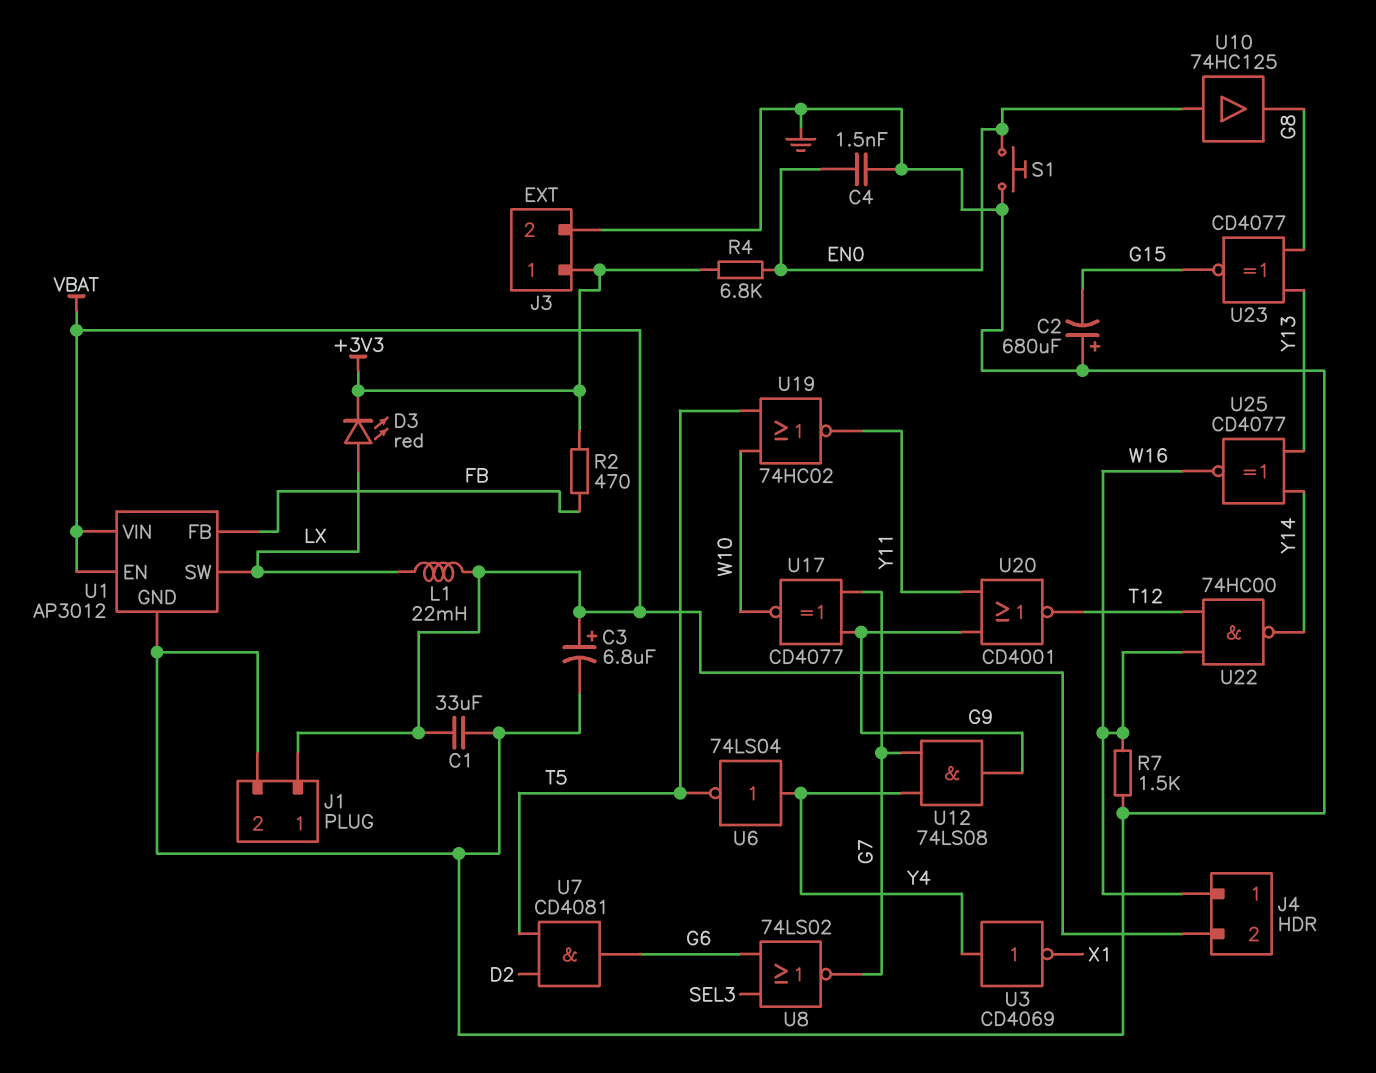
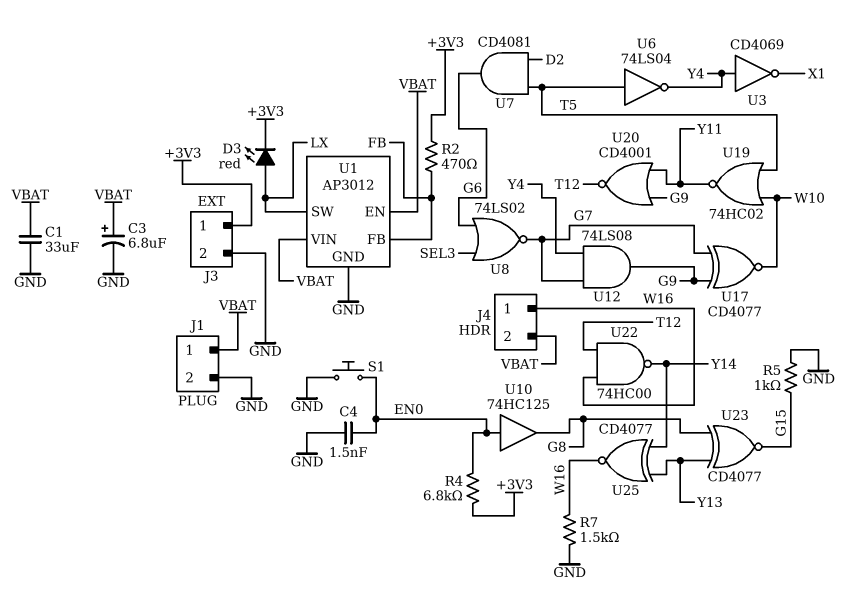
C2: 680uF (plus GND, minus G15) -> none
L1: 22mH (LX, VBAT) -> none
R5: none -> 1k (G15, GND)
U6: NOT 74LS04 (in Y4, out T5) -> NOT 74LS04 (in T5, out Y4)

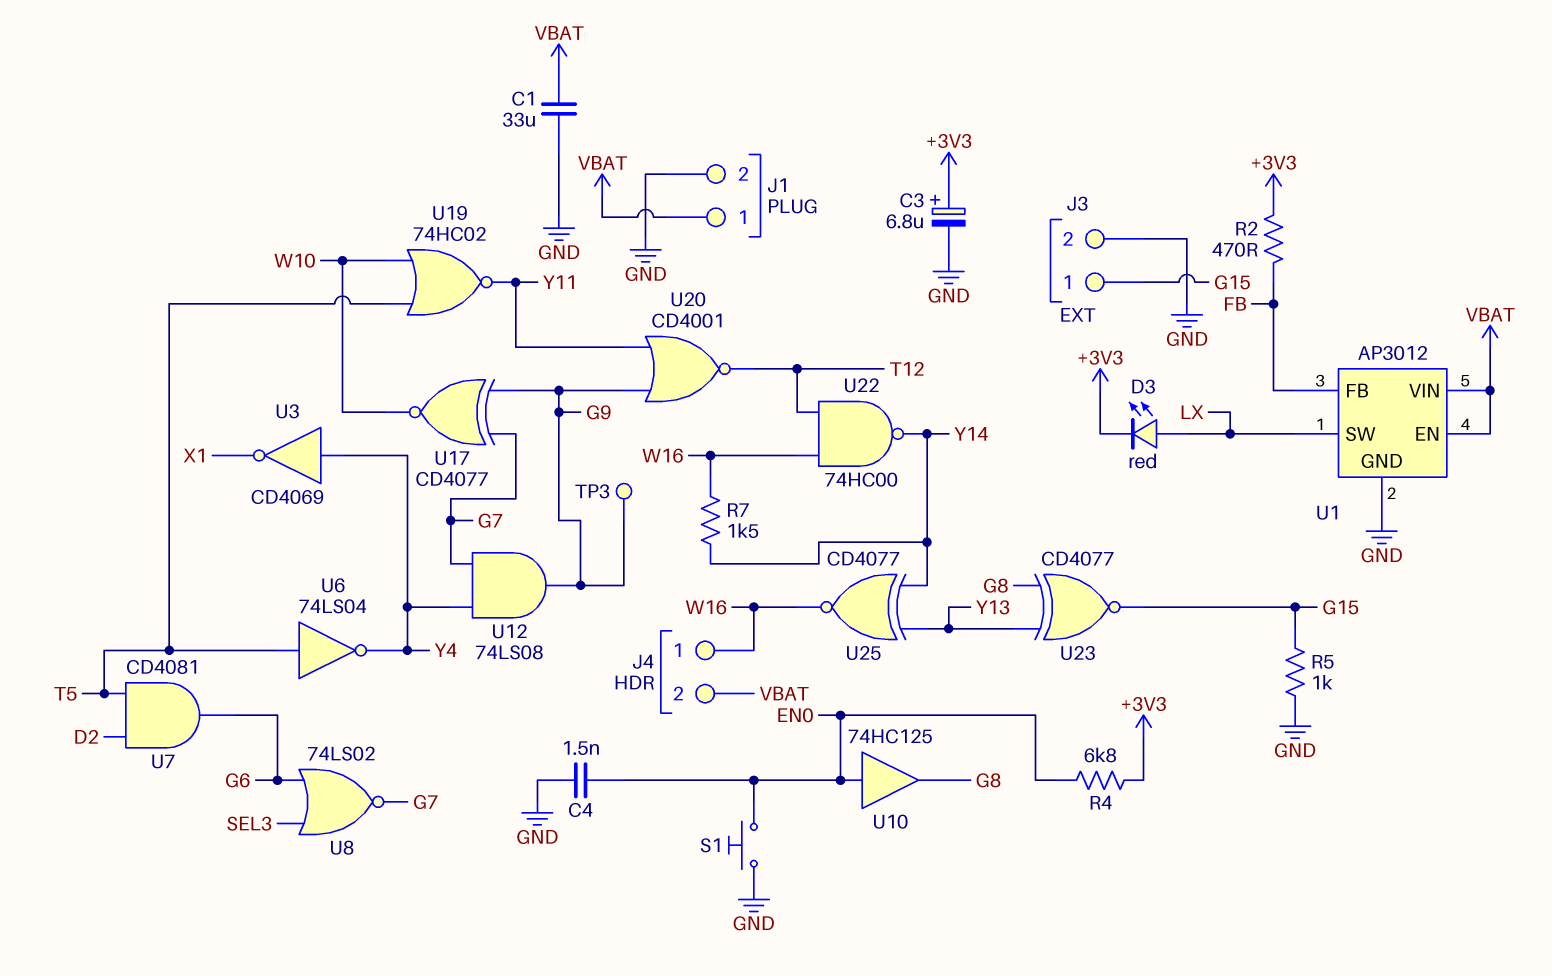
C3: 6.8uF (plus VBAT, minus GND) -> 6.8uF (plus +3V3, minus GND)
J3 pin 1: +3V3 -> G15
R7: 1.5k (GND, W16) -> 1.5k (W16, Y14)
TP3: none -> test point (G9)

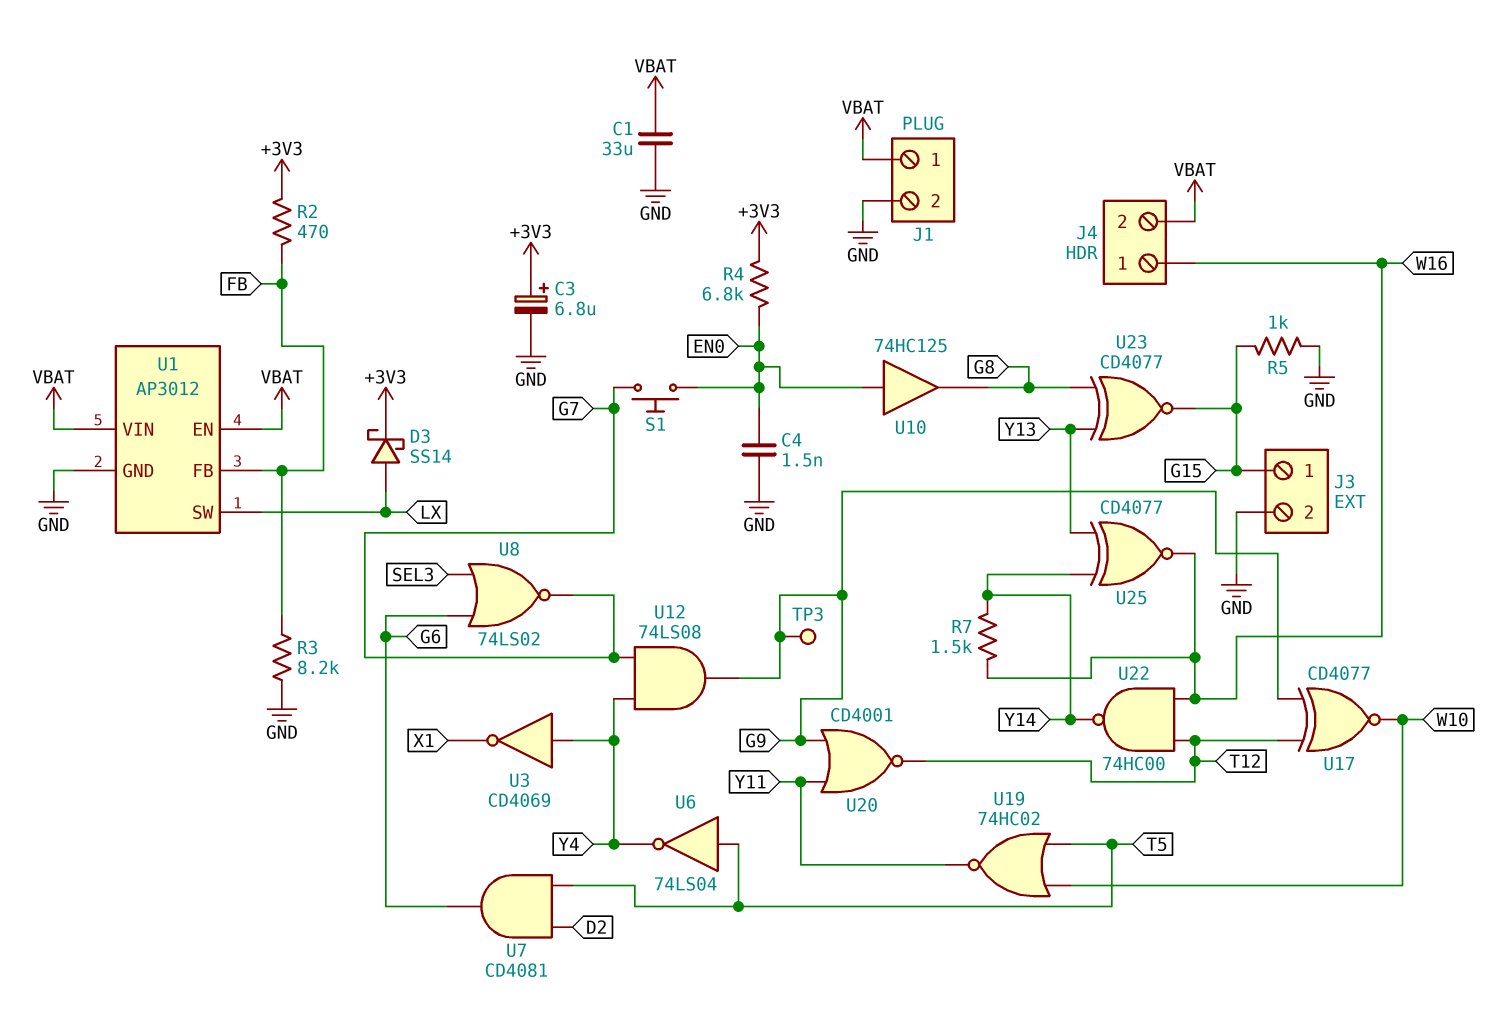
D3: LED red (A LX, K +3V3) -> schottky SS14 (A LX, K +3V3)
R3: none -> 8.2k (FB, GND)
S1: button (EN0, GND) -> button (EN0, G7)
U17: XNOR CD4077 (in G7, in G9, out W10) -> XNOR CD4077 (in G9, in T12, out W10)

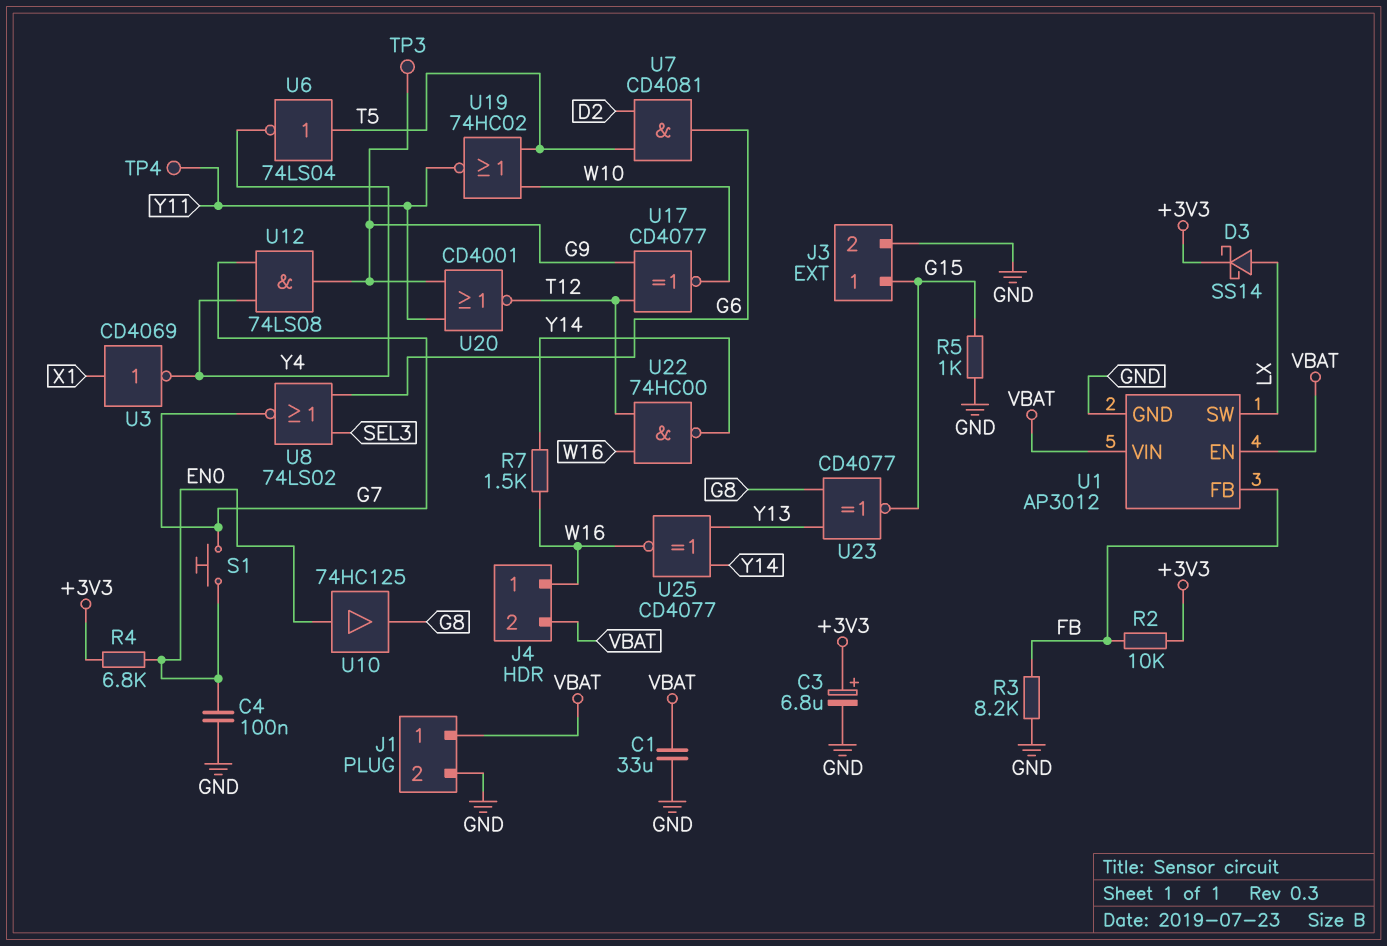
C4: 1.5nF (EN0, GND) -> 100nF (EN0, GND)
R2: 470 (+3V3, FB) -> 10k (+3V3, FB)
TP4: none -> test point (Y11)
U3: NOT CD4069 (in Y4, out X1) -> NOT CD4069 (in X1, out Y4)

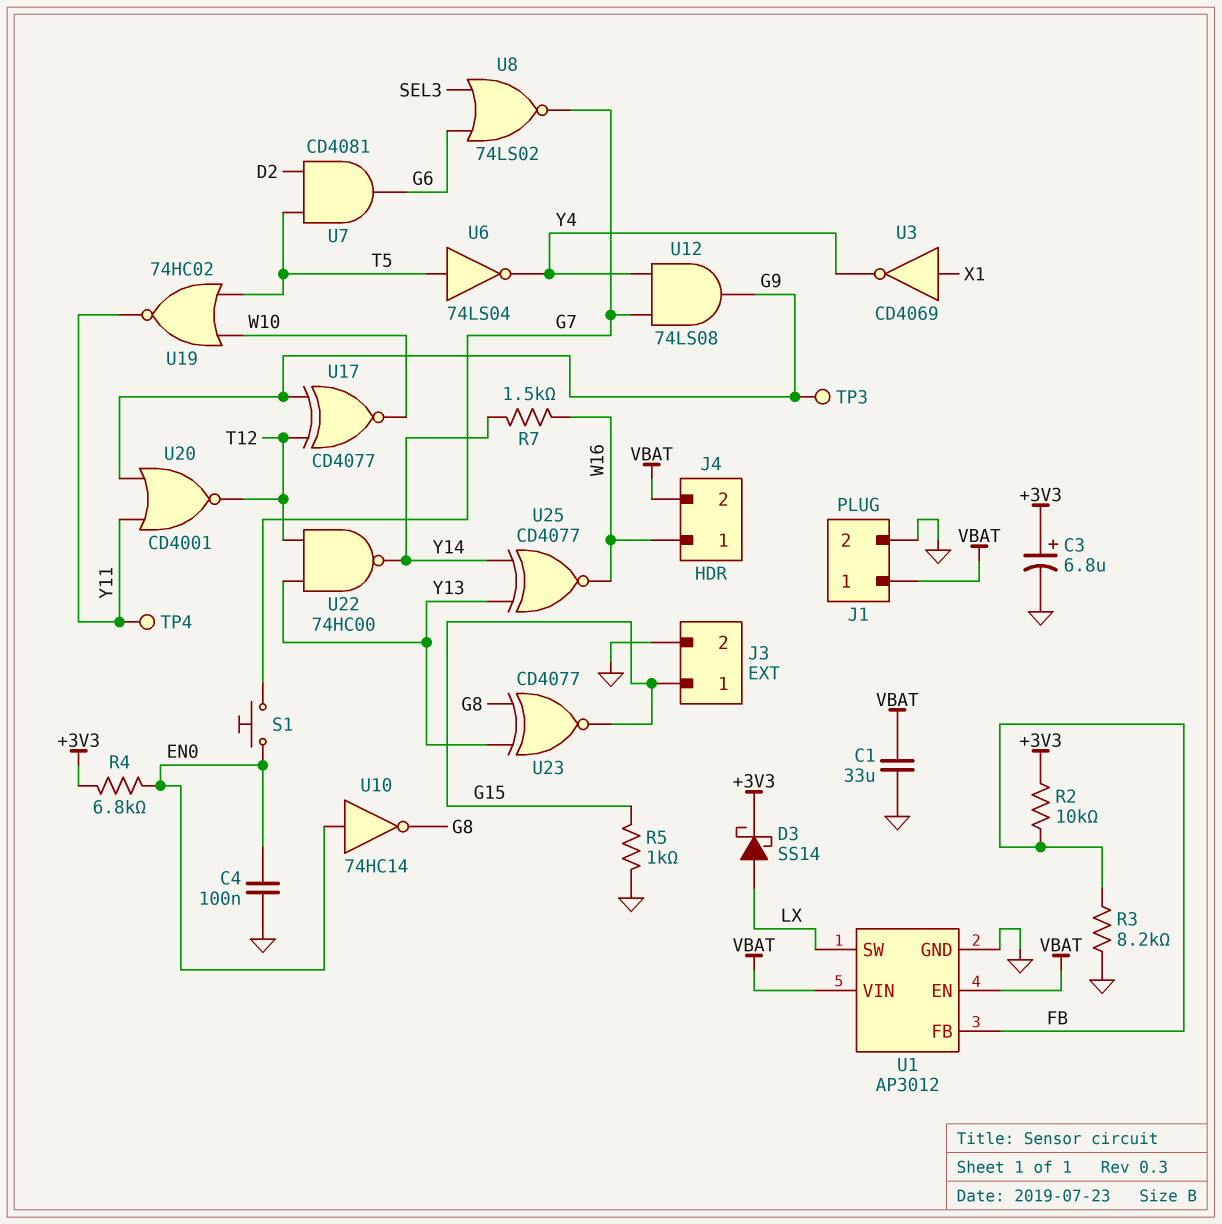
U10: buffer 74HC125 (in EN0, out G8) -> NOT 74HC14 (in EN0, out G8)
U22: NAND 74HC00 (in T12, in W16, out Y14) -> NAND 74HC00 (in T12, in Y13, out Y14)

